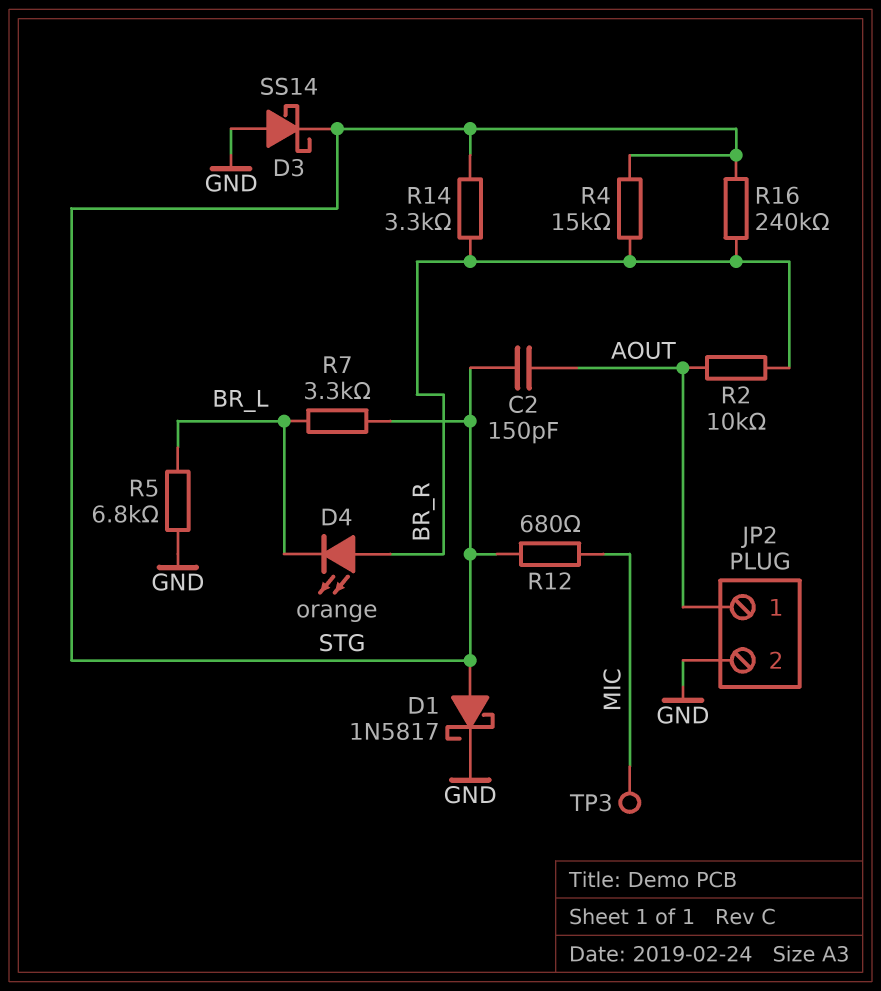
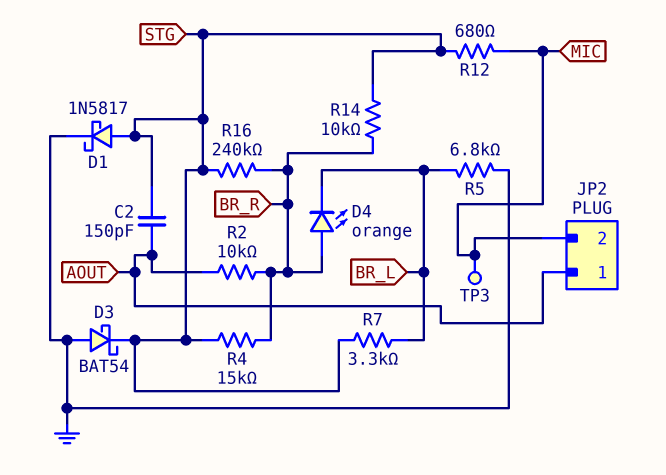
D3: schottky SS14 (A GND, K STG) -> schottky BAT54 (A GND, K STG)
JP2 pin 2: GND -> MIC
R14: 3.3k (BR_R, STG) -> 10k (BR_R, STG)

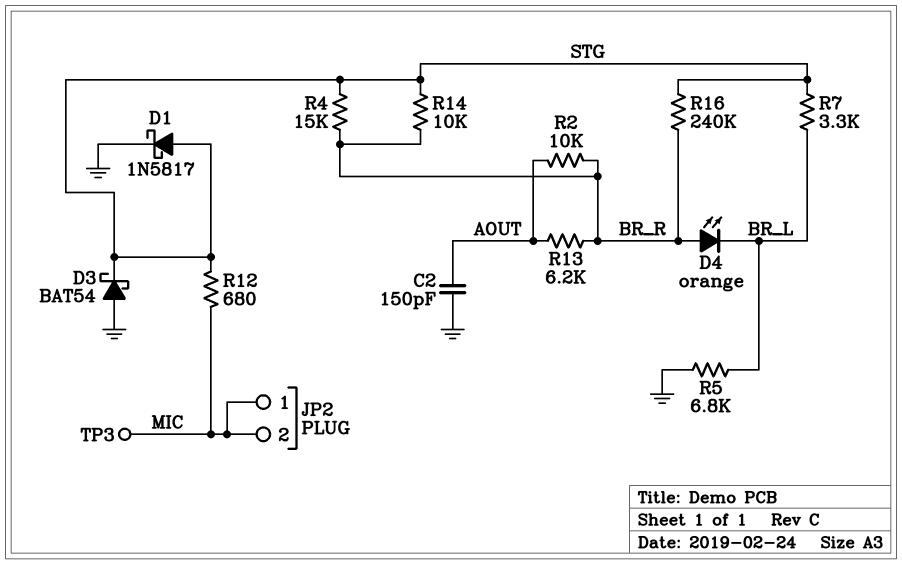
C2: 150pF (AOUT, STG) -> 150pF (AOUT, GND)
JP2 pin 1: AOUT -> MIC
R13: none -> 6.2k (AOUT, BR_R)

